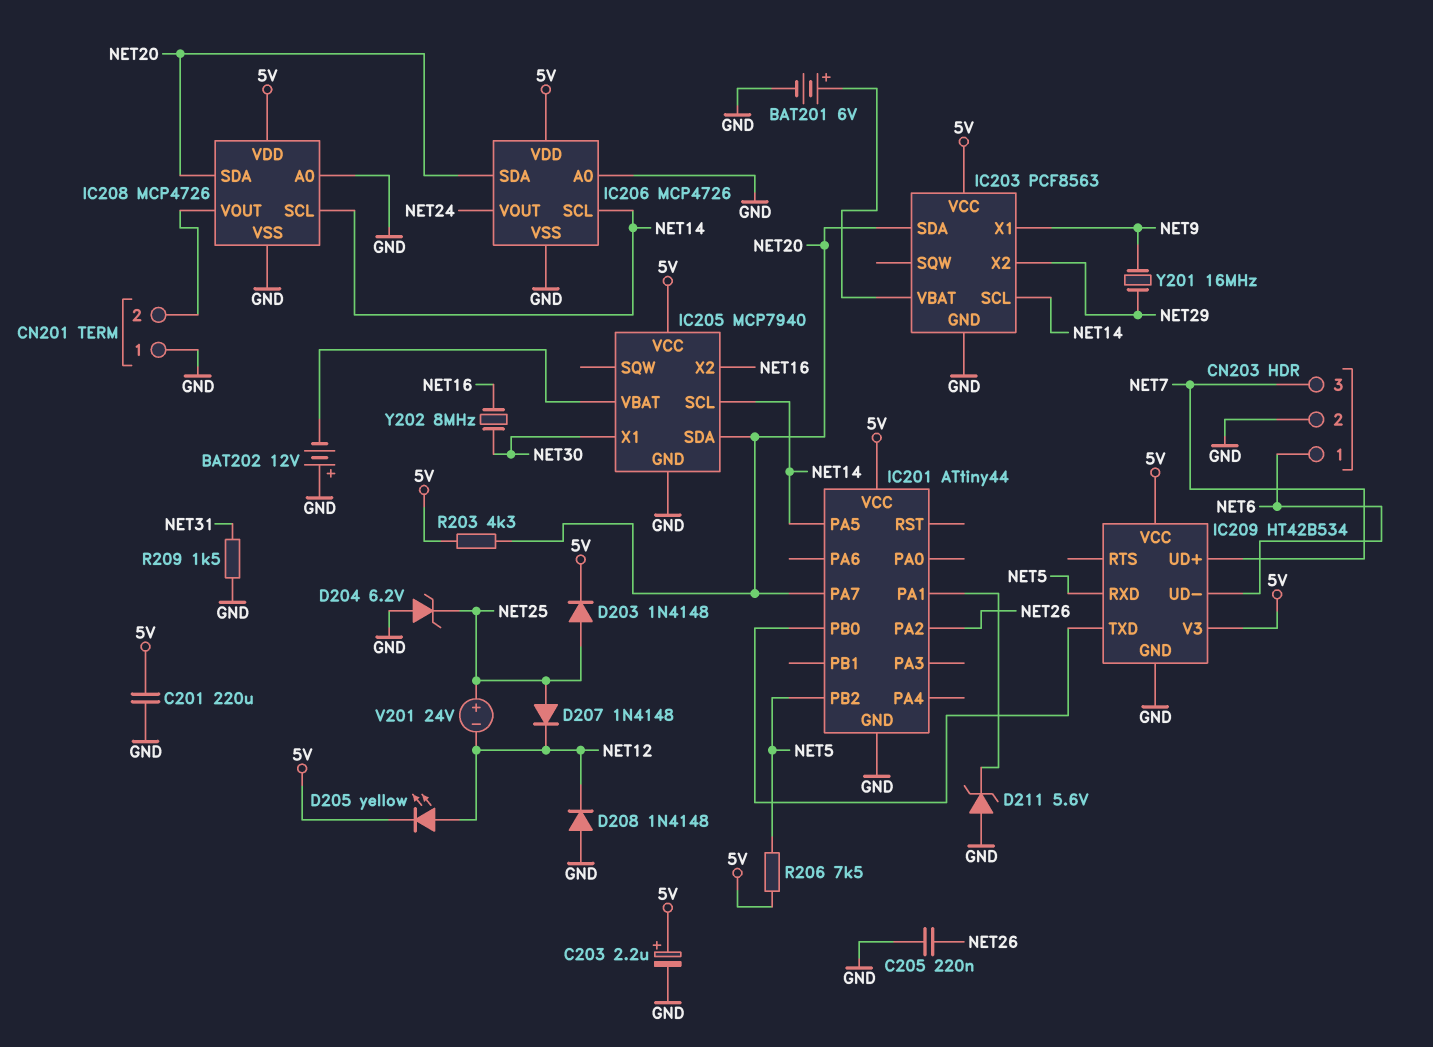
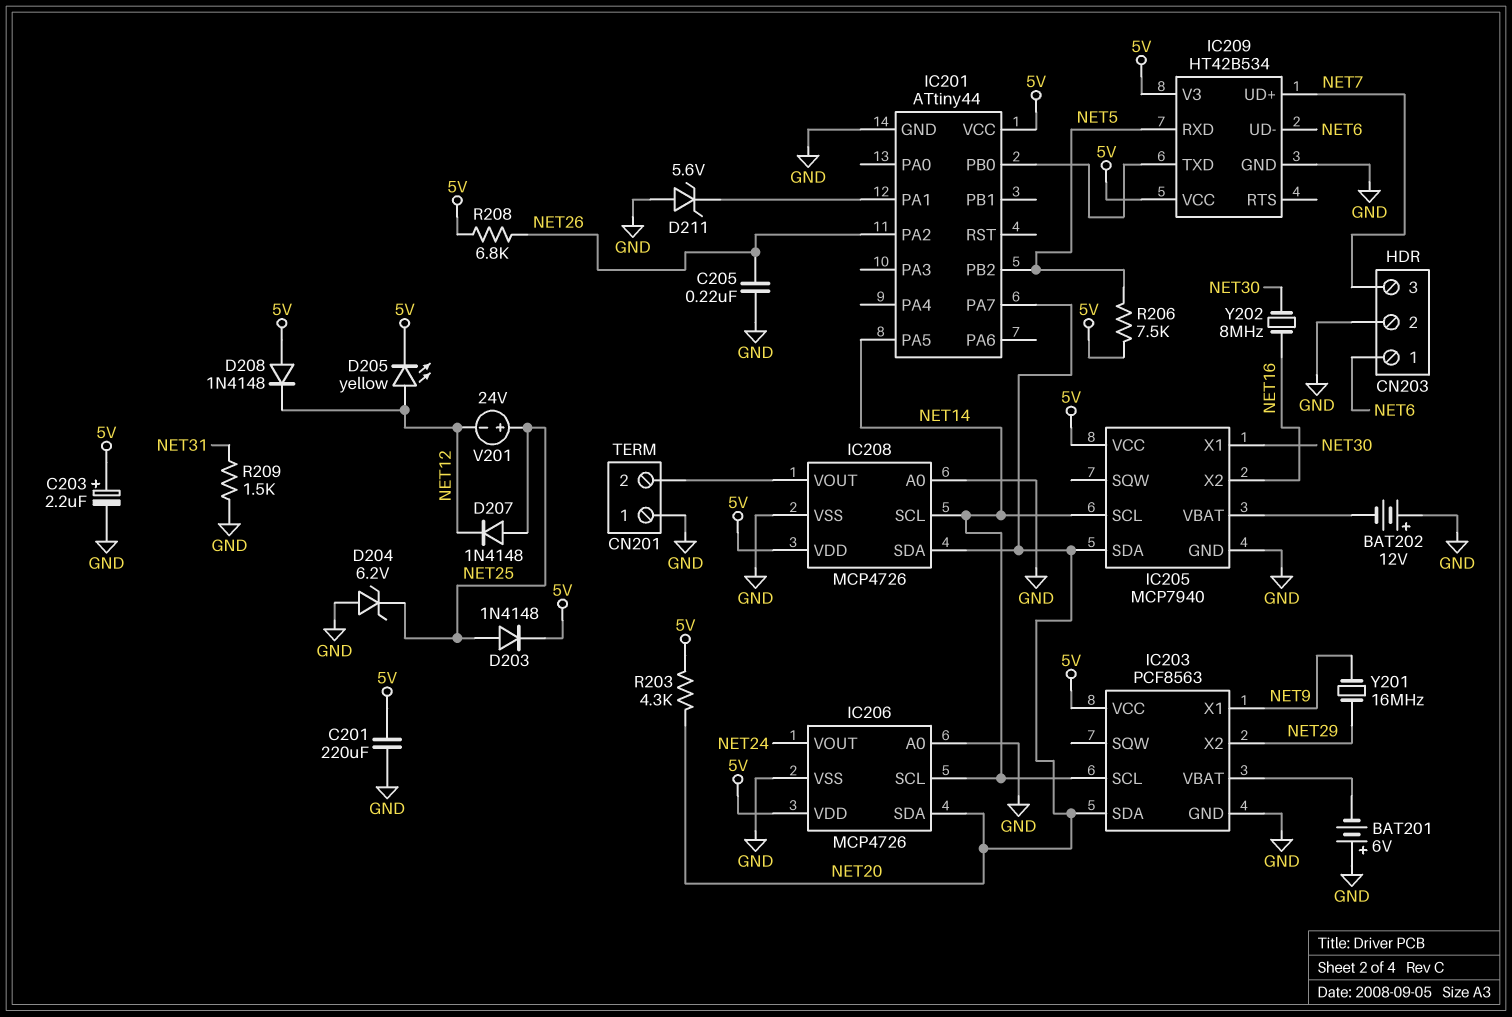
BAT201: 6V (plus IC203/VBAT, minus GND) -> 6V (plus GND, minus IC203/VBAT)
D208: diode 1N4148 (A GND, K NET12) -> diode 1N4148 (A 5V, K NET12)
R208: none -> 6.8k (5V, NET26)

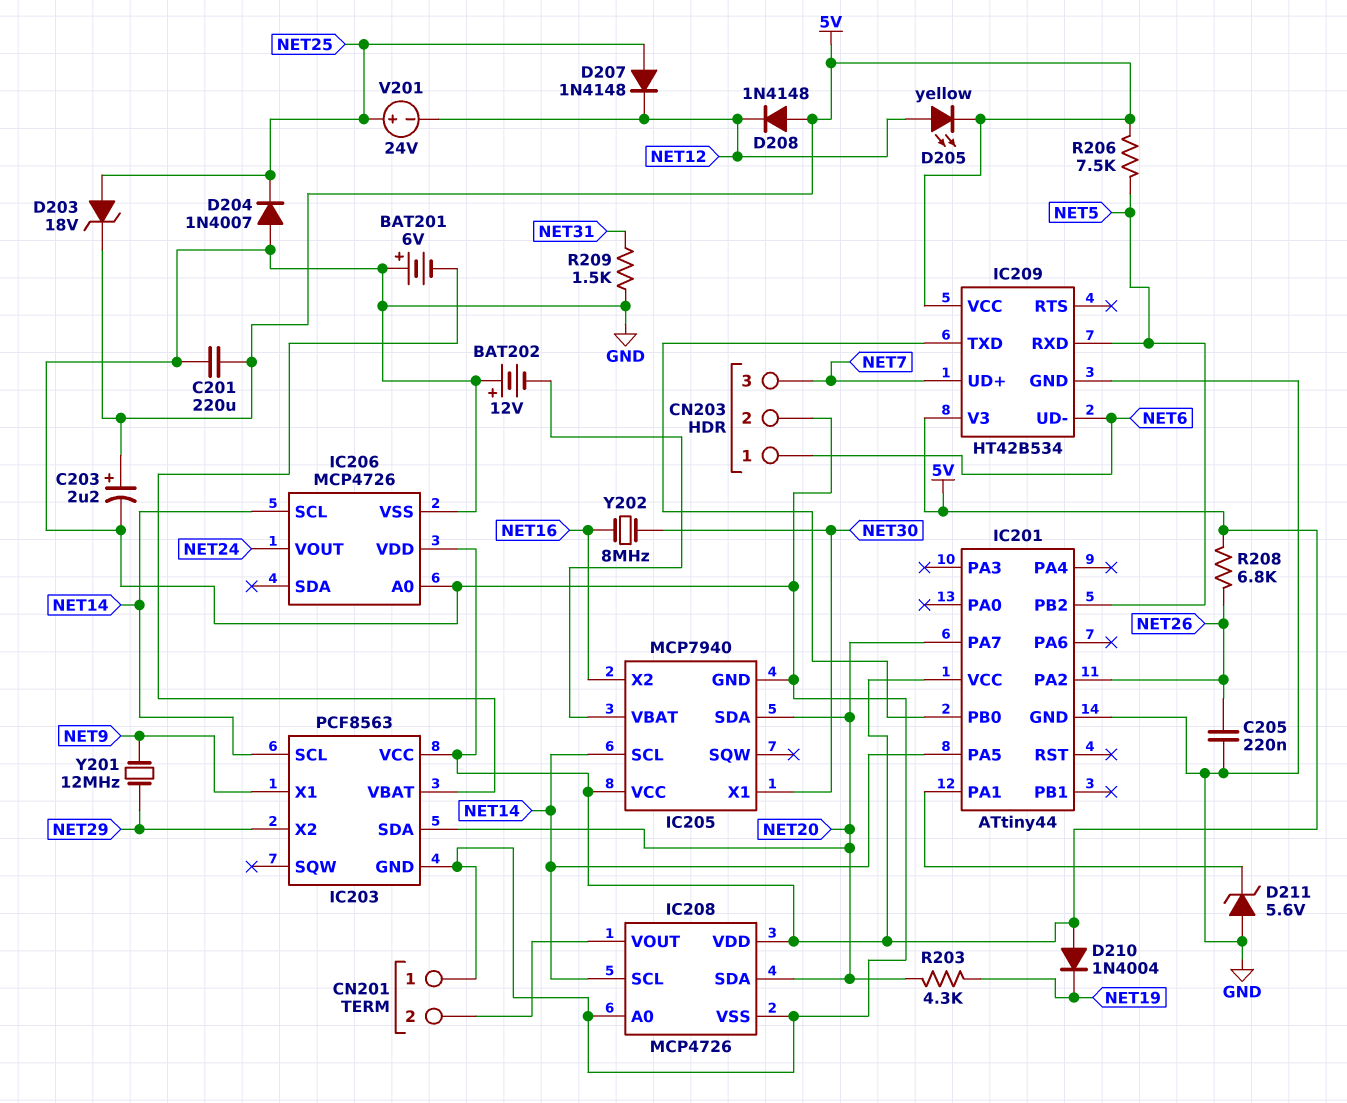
D203: diode 1N4148 (A NET25, K 5V) -> zener 18V (A NET25, K 5V)
D204: zener 6.2V (A GND, K NET25) -> diode 1N4007 (A GND, K NET25)
D210: none -> diode 1N4004 (A 5V, K NET19)
IC206 pin SDA: NET20 -> none
R203: 4.3k (5V, NET20) -> 4.3k (NET19, NET20)
Y201: 16MHz (NET9, NET29) -> 12MHz (NET9, NET29)

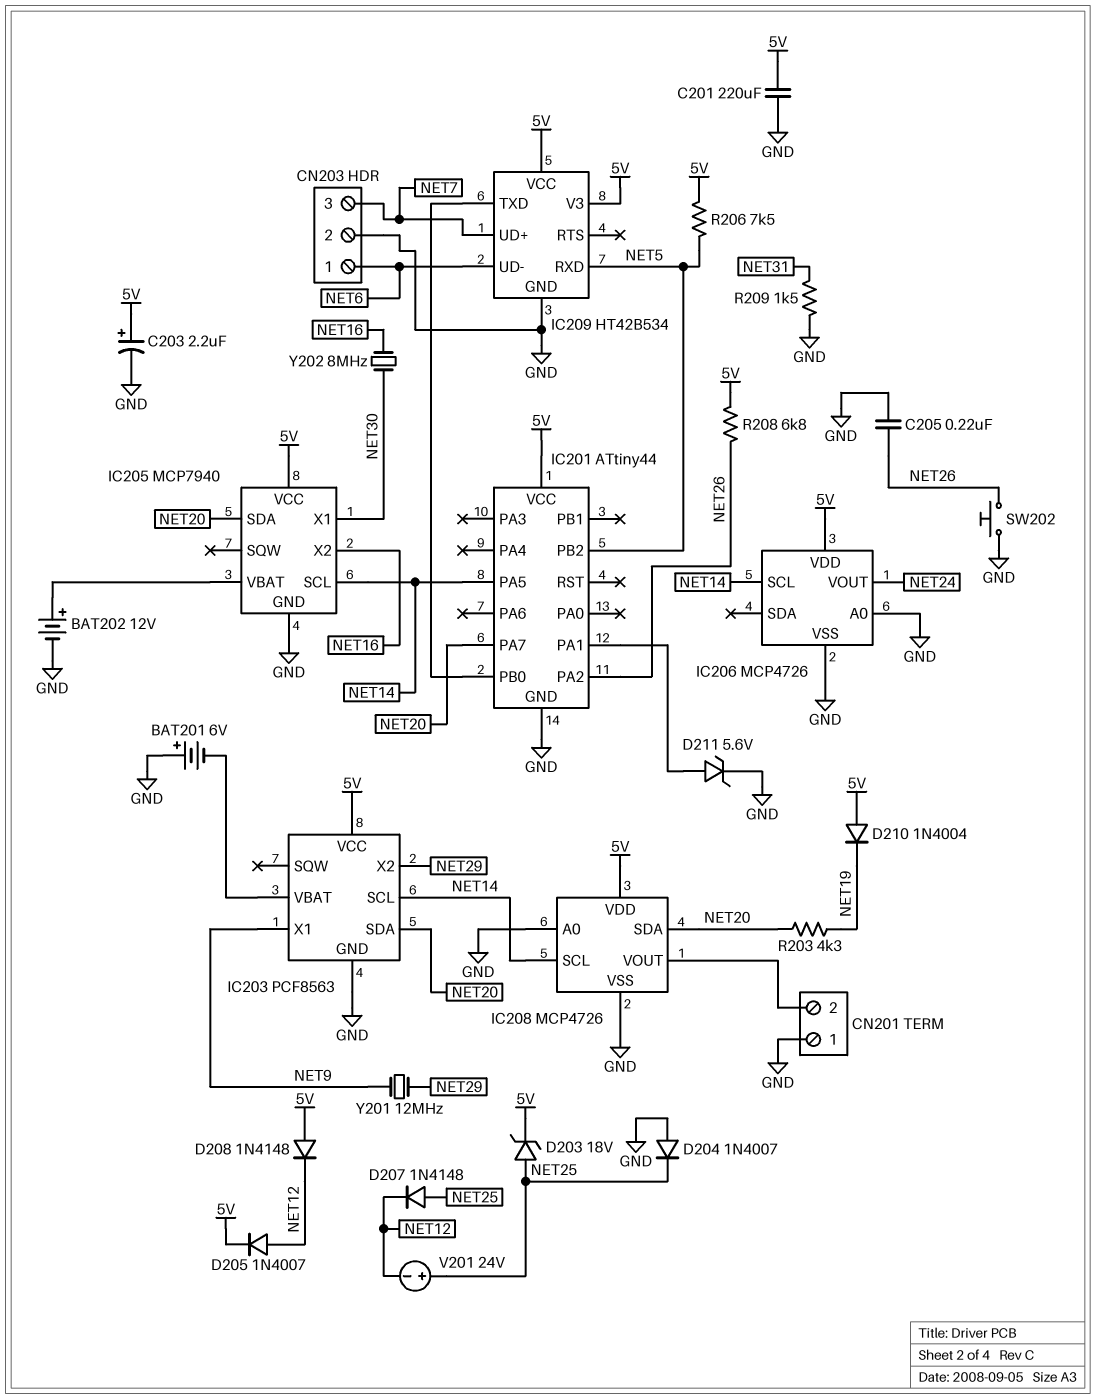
BAT202: 12V (plus GND, minus IC205/VBAT) -> 12V (plus IC205/VBAT, minus GND)
D205: LED yellow (A NET12, K 5V) -> diode 1N4007 (A NET12, K 5V)
D211: zener 5.6V (A GND, K IC201/PA1) -> zener 5.6V (A IC201/PA1, K GND)
SW202: none -> button (GND, NET26)

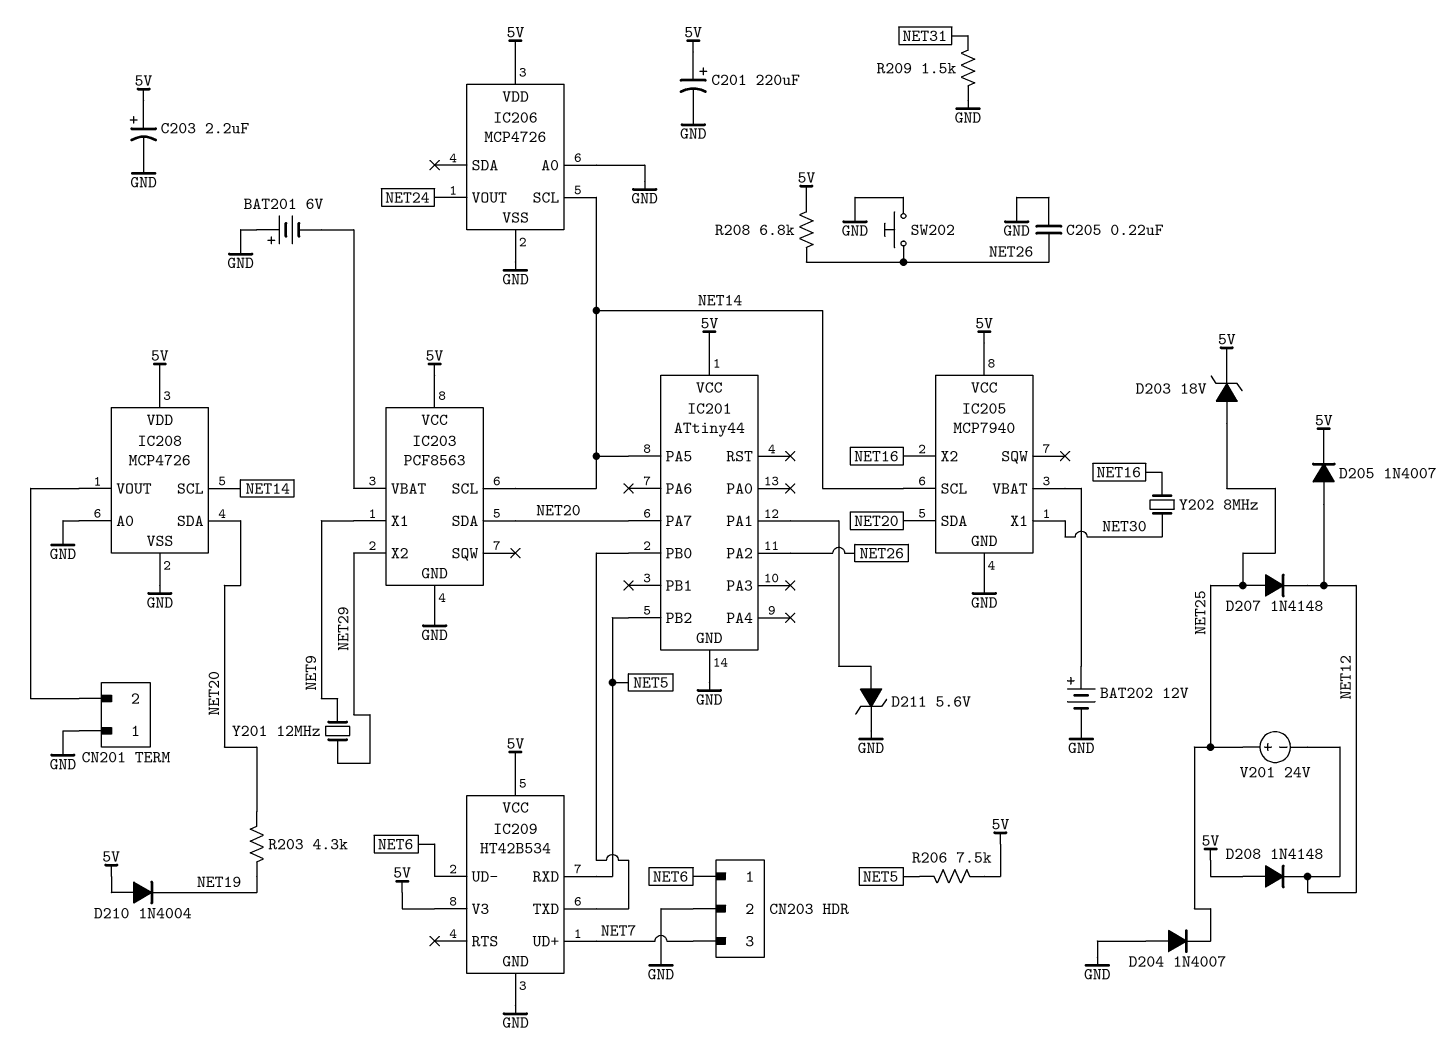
C201: 220uF (5V, GND) -> 220uF (plus 5V, minus GND)

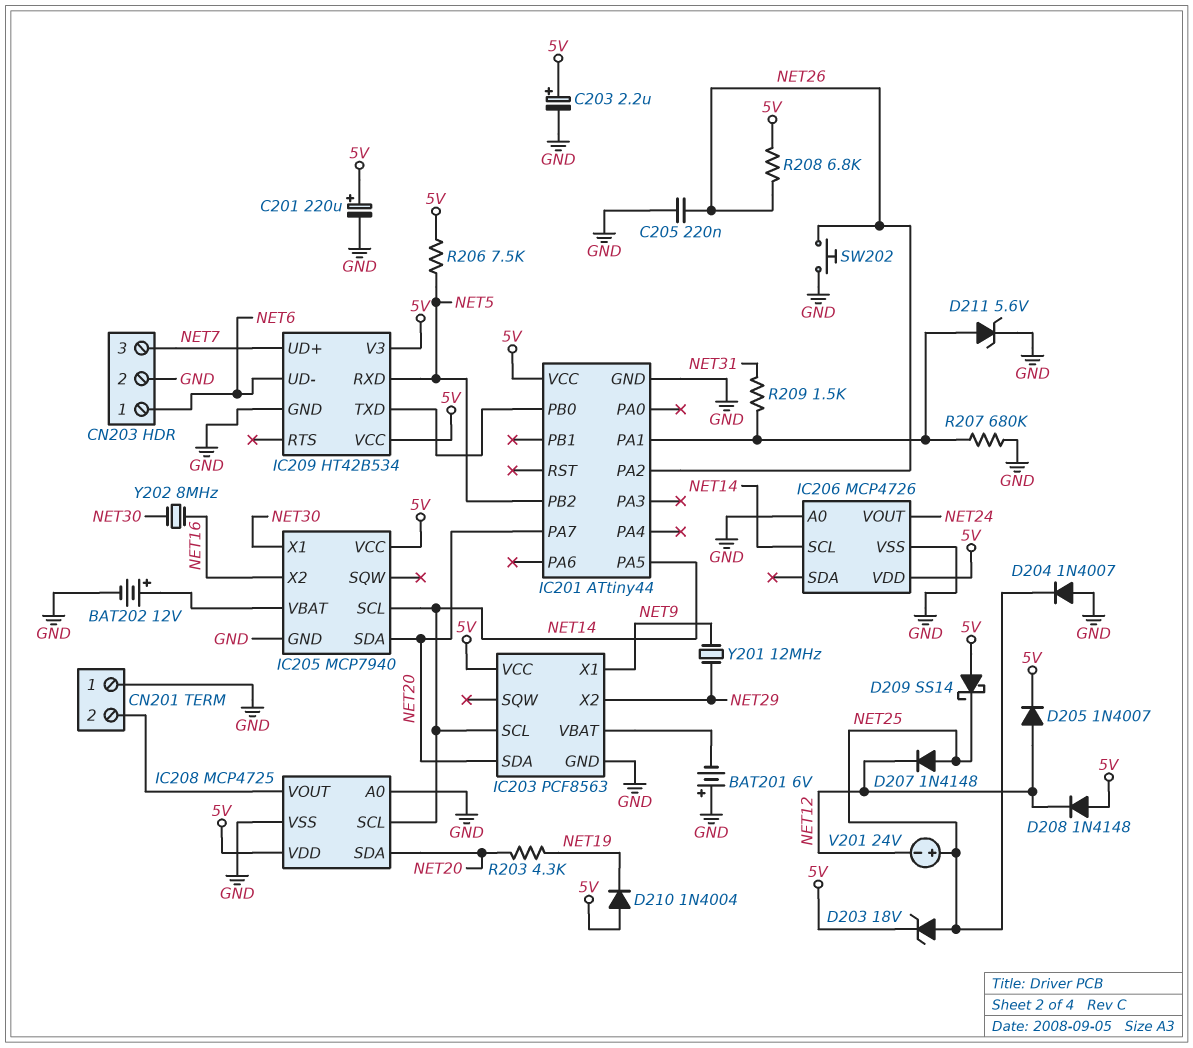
D209: none -> schottky SS14 (A 5V, K NET25)
IC208: MCP4726 -> MCP4725
R207: none -> 680k (GND, IC201/PA1)
R209: 1.5k (GND, NET31) -> 1.5k (IC201/PA1, NET31)

